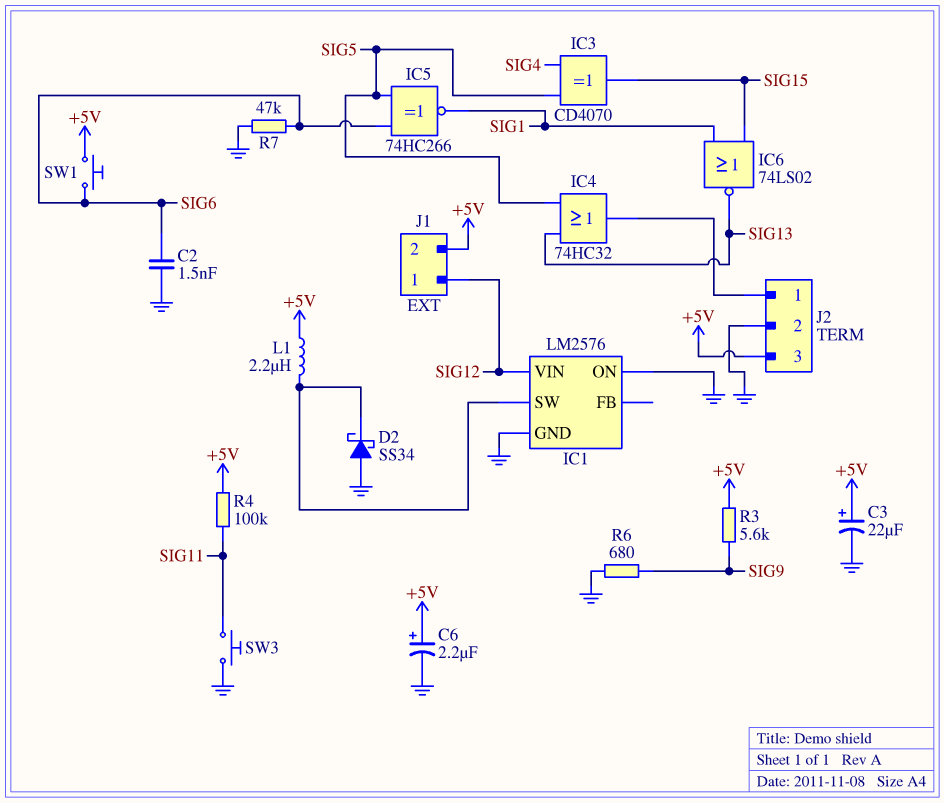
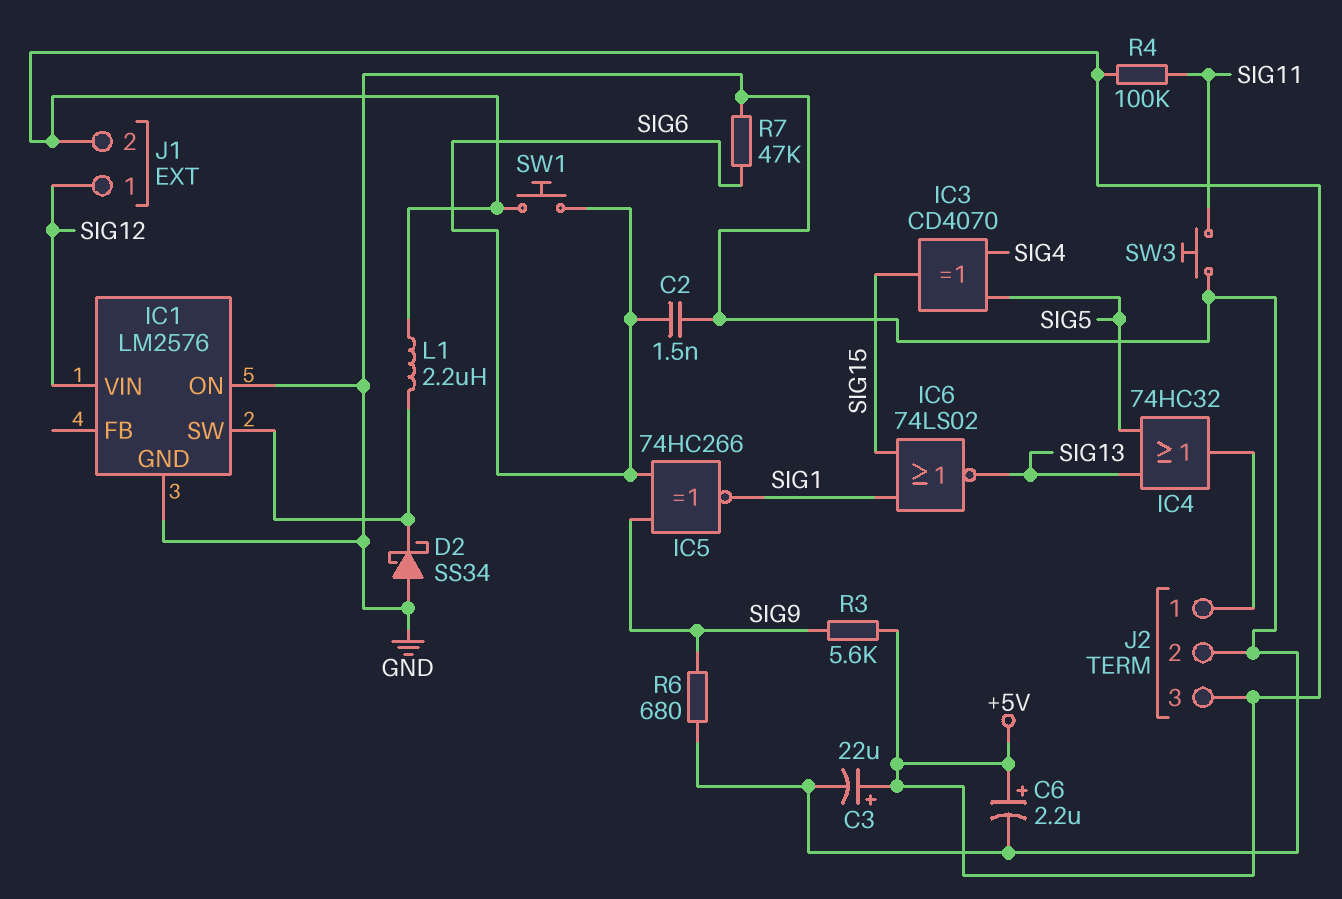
IC5: XNOR 74HC266 (in SIG5, in SIG6, out SIG1) -> XNOR 74HC266 (in SIG6, in SIG9, out SIG1)

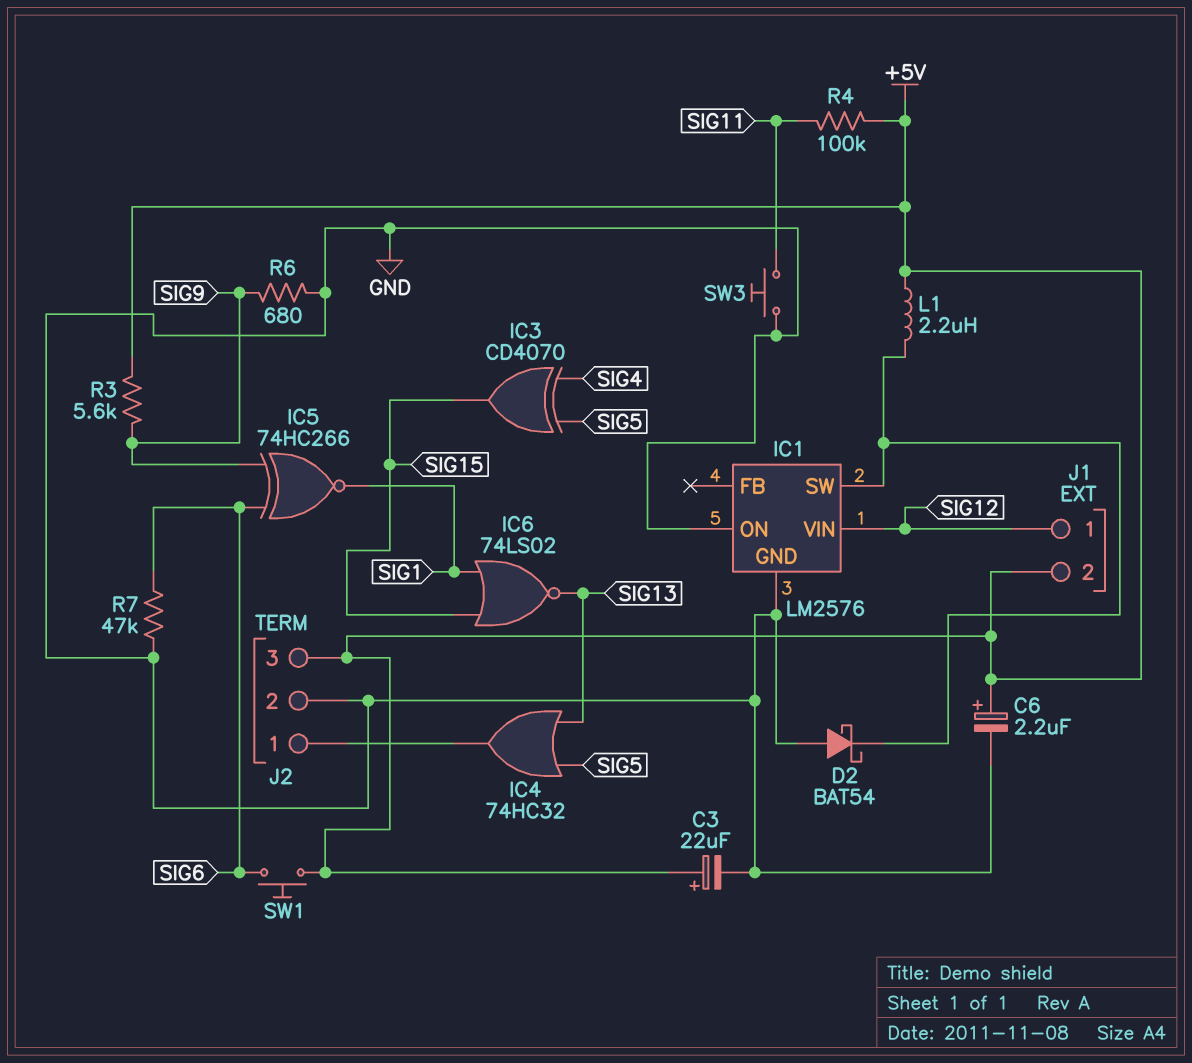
C2: 1.5nF (GND, SIG6) -> none
D2: schottky SS34 (A GND, K IC1/SW) -> schottky BAT54 (A GND, K IC1/SW)

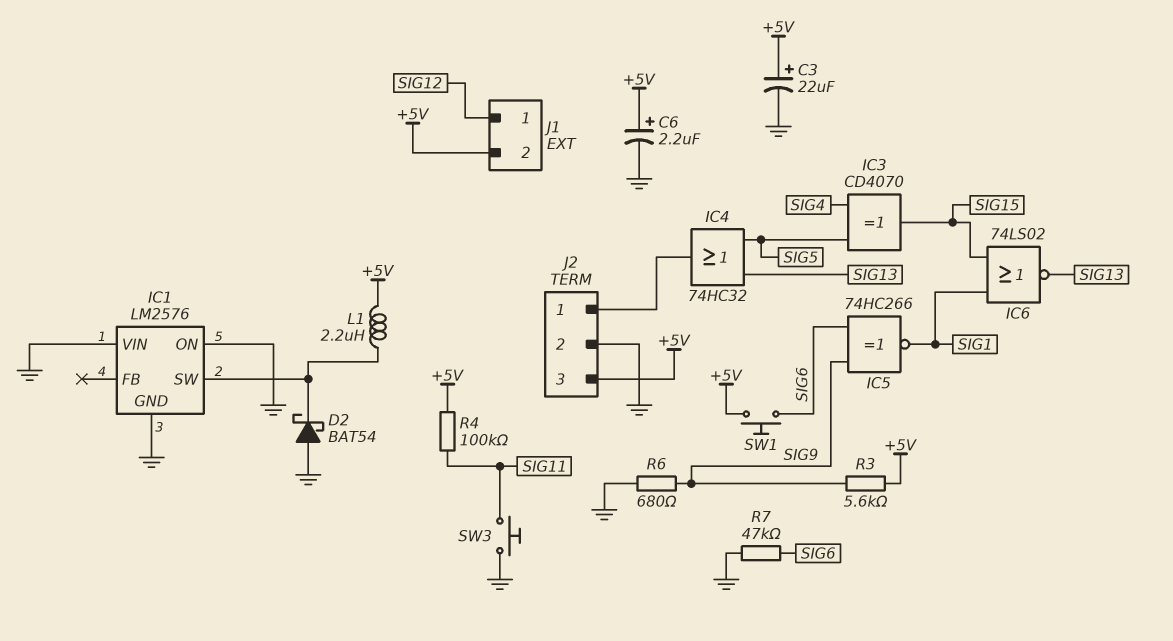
IC1 pin VIN: SIG12 -> GND

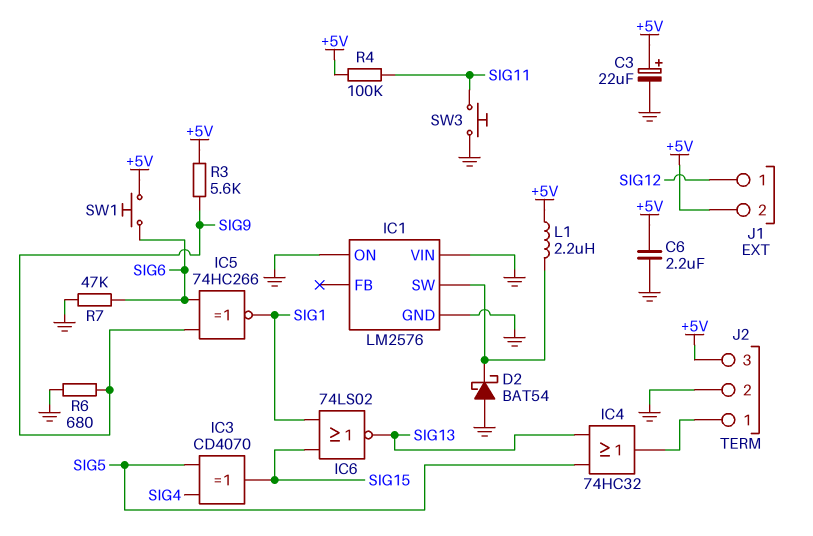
C6: 2.2uF (plus +5V, minus GND) -> 2.2uF (+5V, GND)

